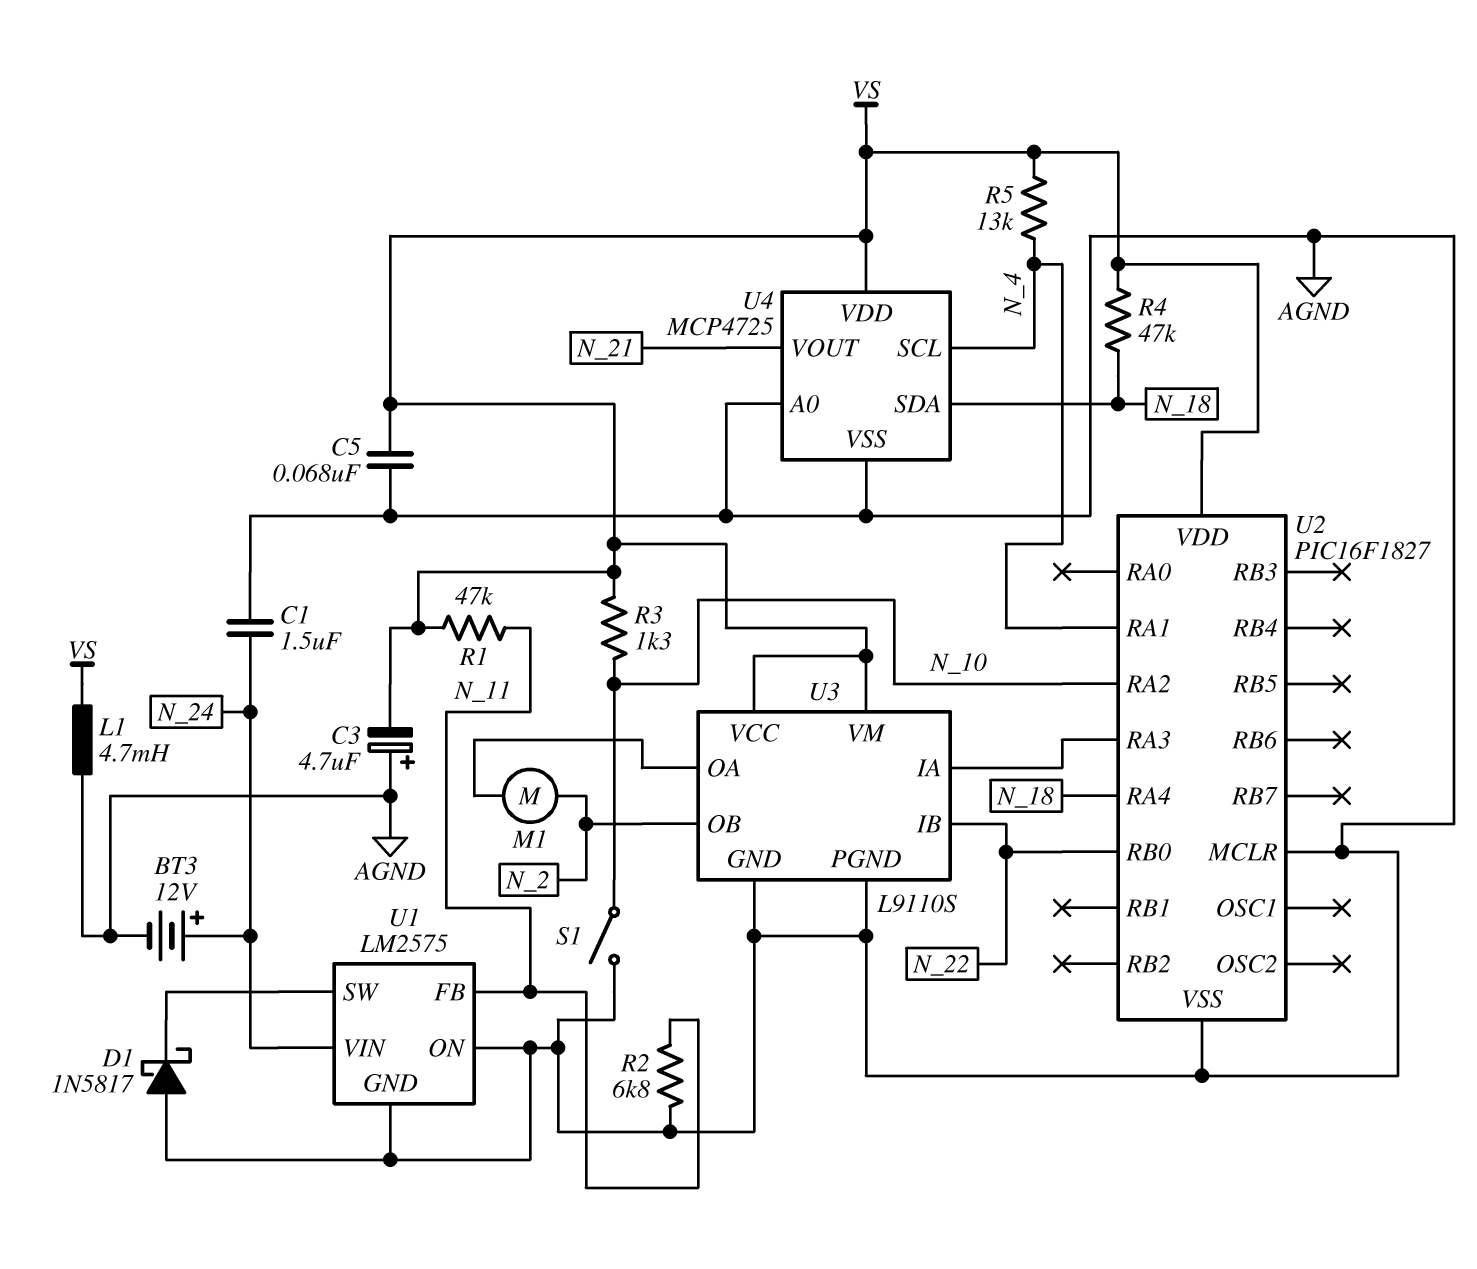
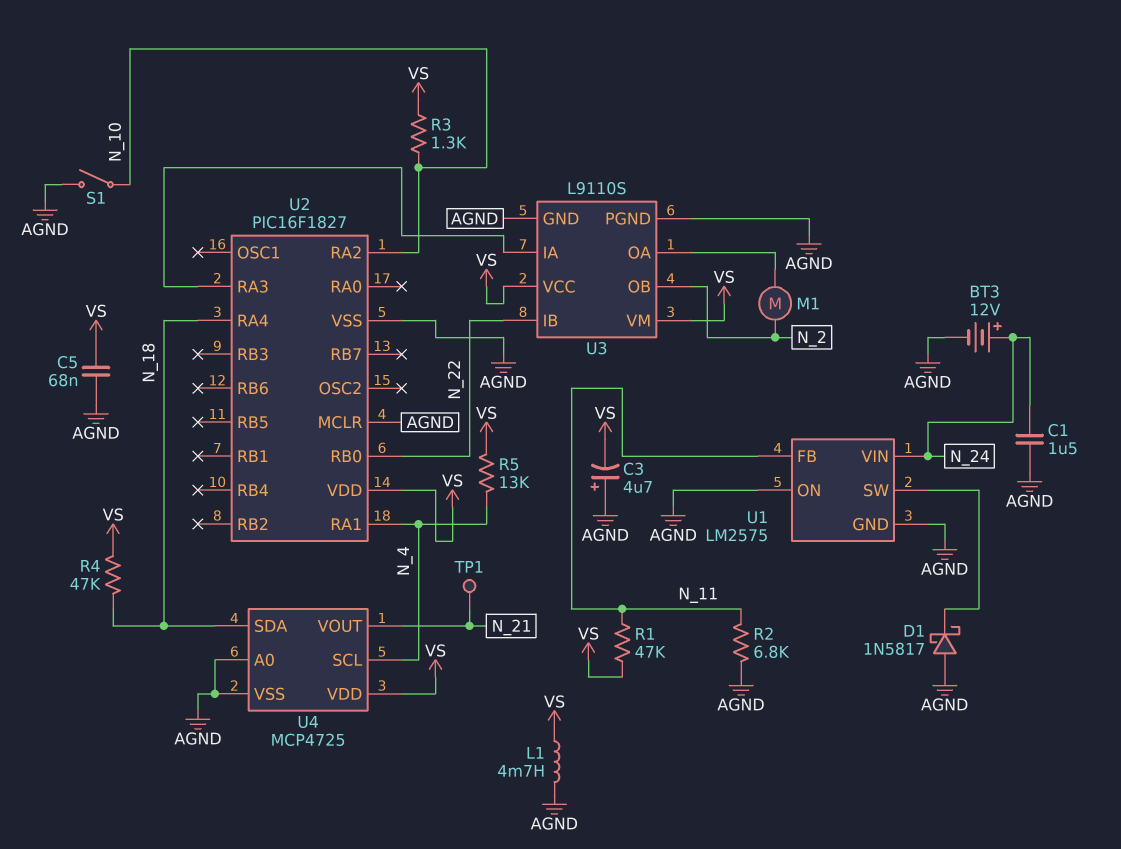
TP1: none -> test point (N_21)

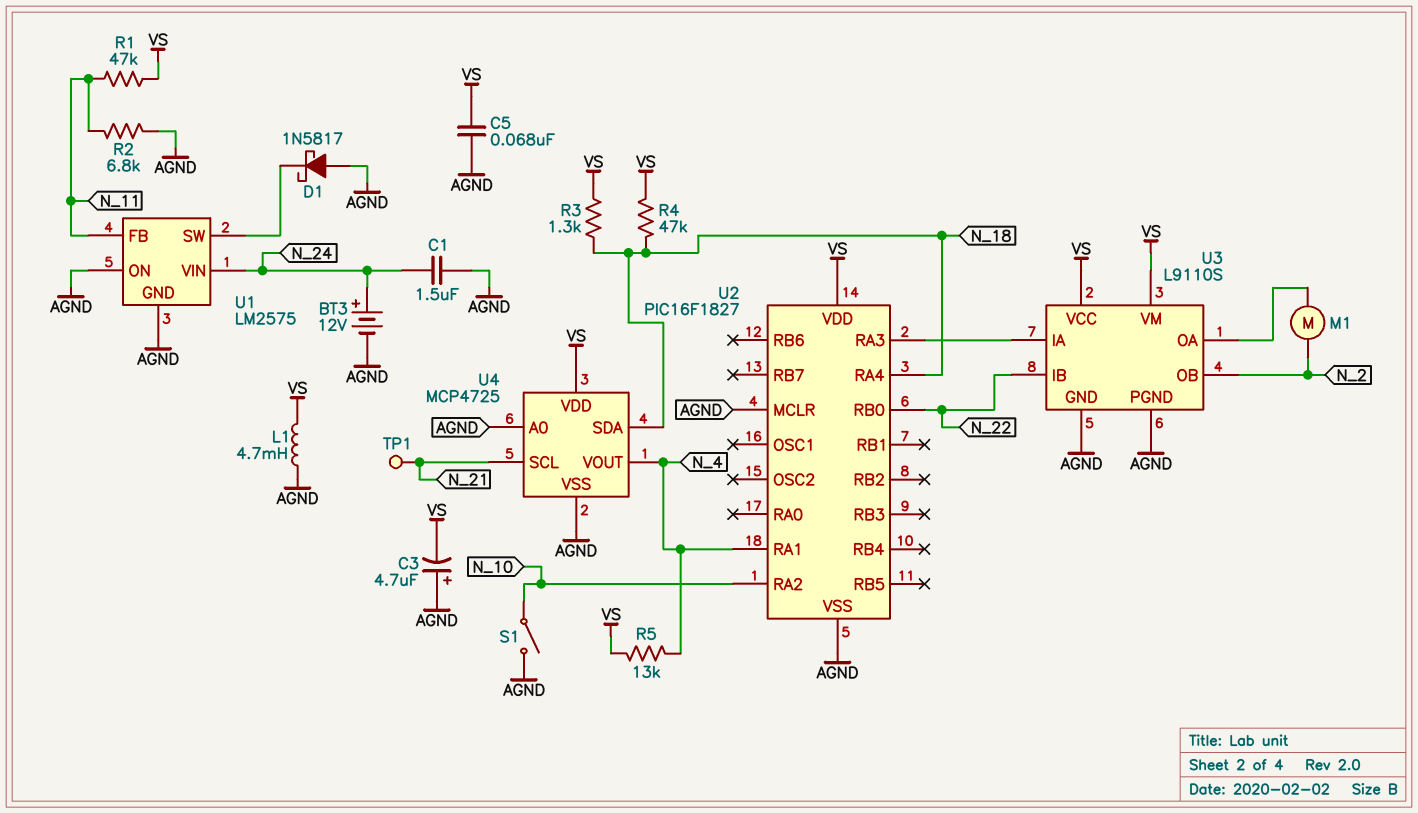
R3: 1.3k (N_10, VS) -> 1.3k (N_18, VS)
U4 pin SCL: N_4 -> N_21
U4 pin VOUT: N_21 -> N_4

